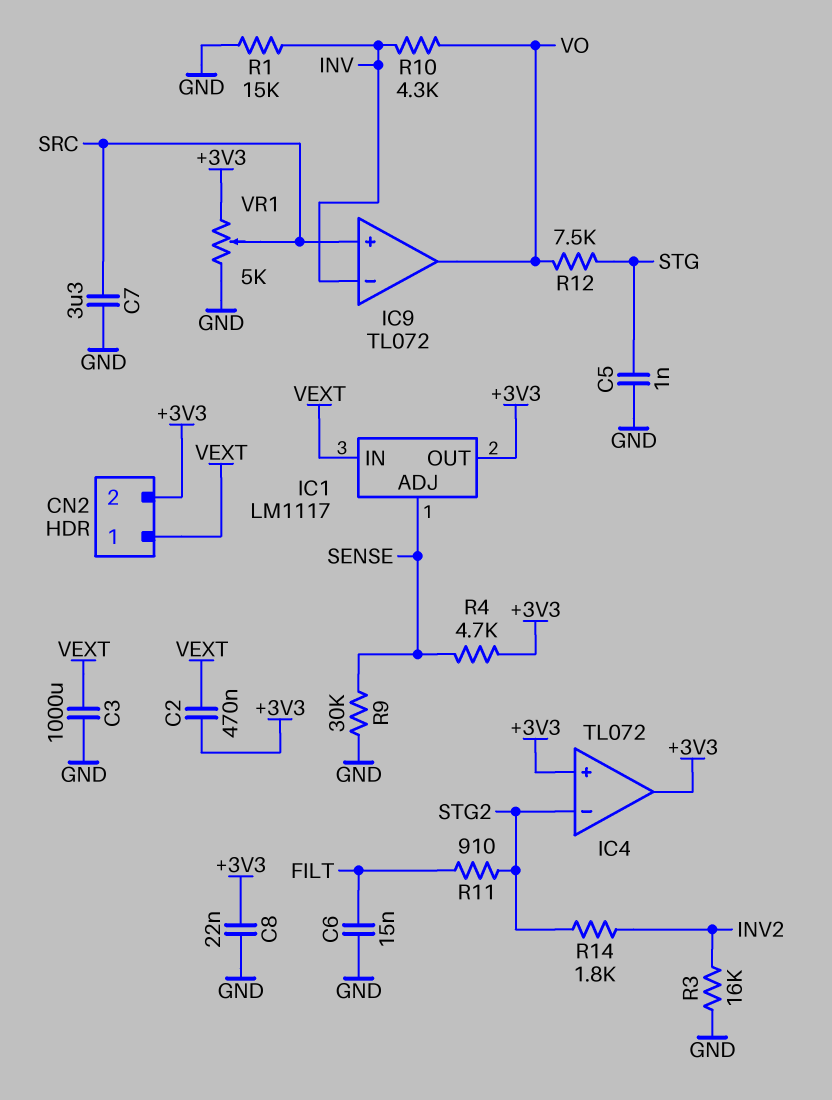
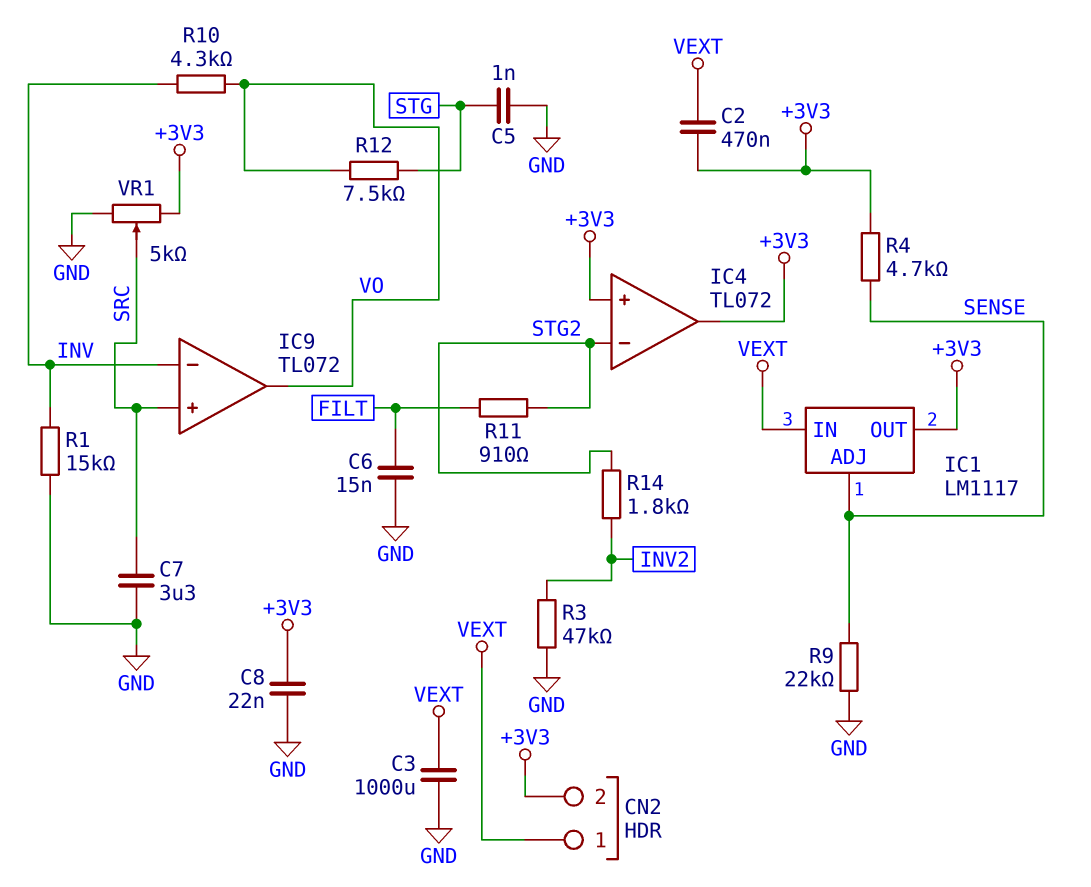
R3: 16k (GND, INV2) -> 47k (GND, INV2)
R9: 30k (GND, SENSE) -> 22k (GND, SENSE)

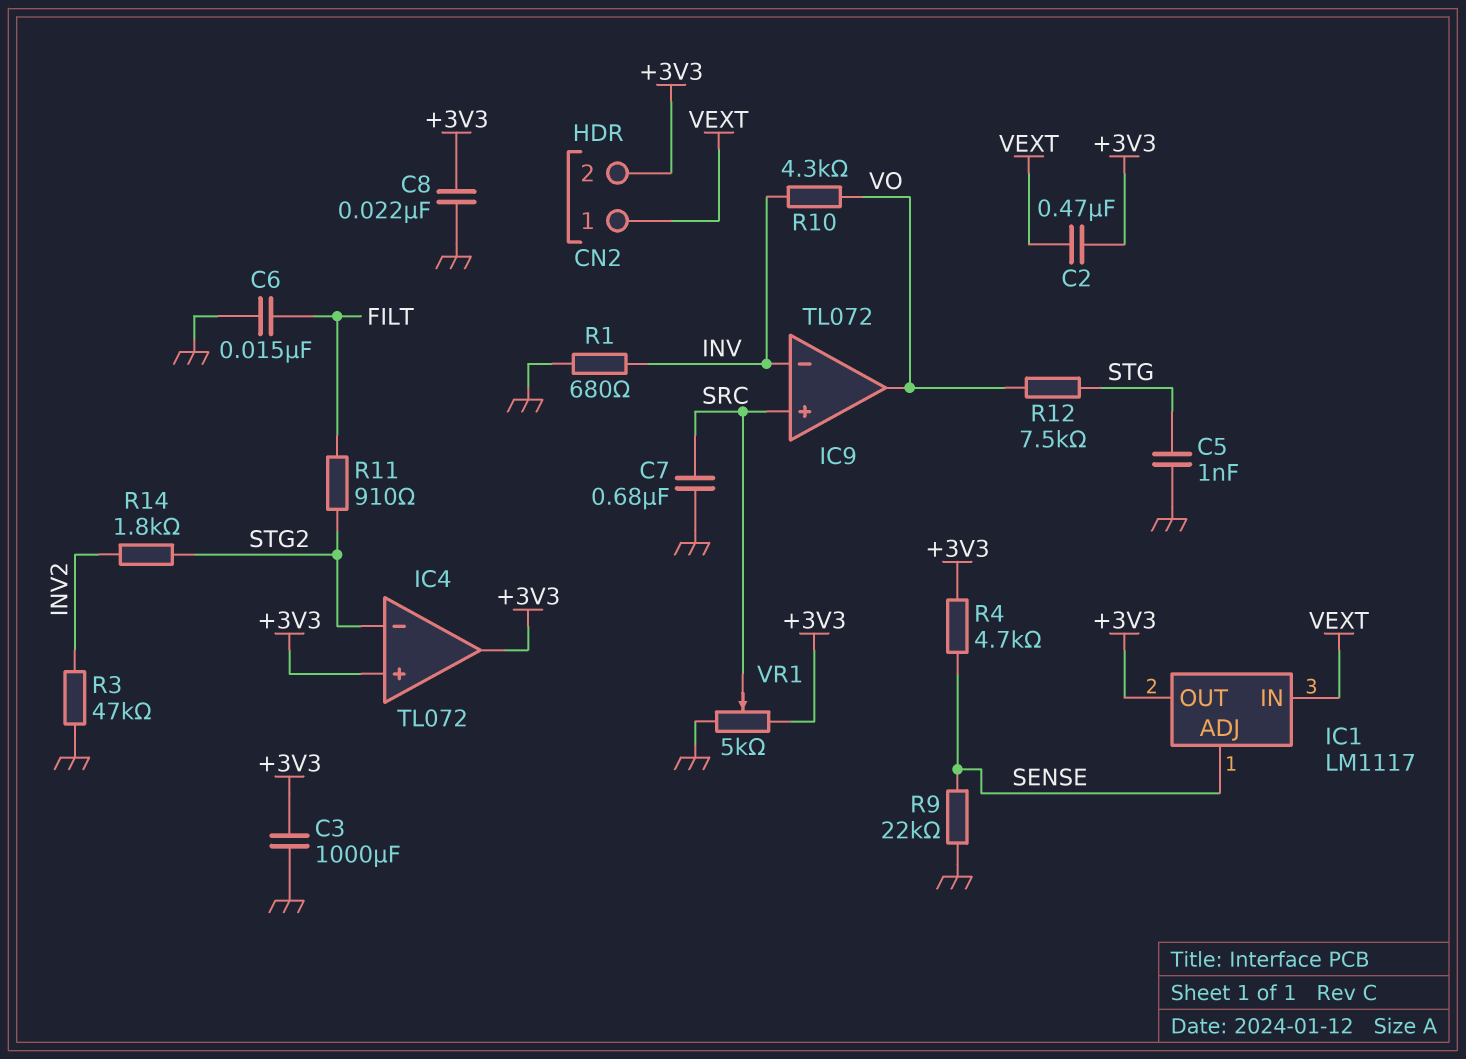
C3: 1000uF (GND, VEXT) -> 1000uF (+3V3, GND)
C7: 3.3uF (GND, SRC) -> 680nF (GND, SRC)
R1: 15k (GND, INV) -> 680 (GND, INV)

